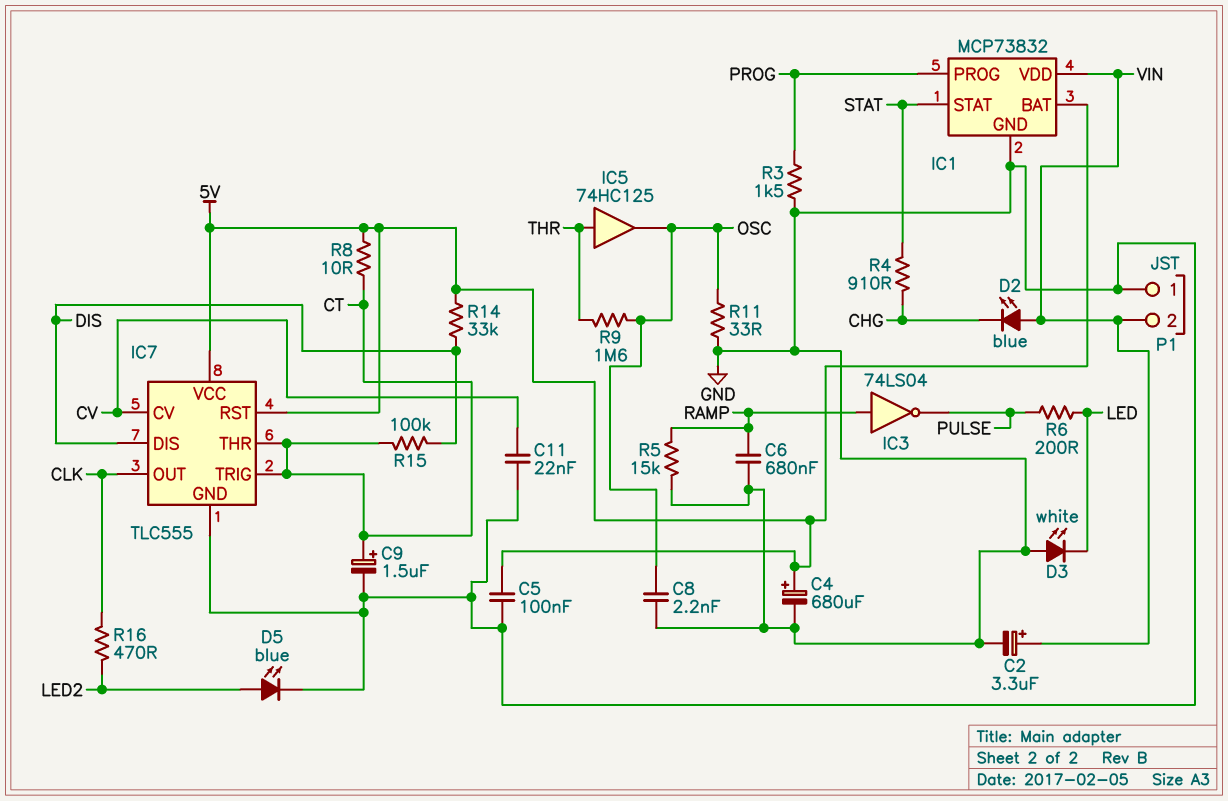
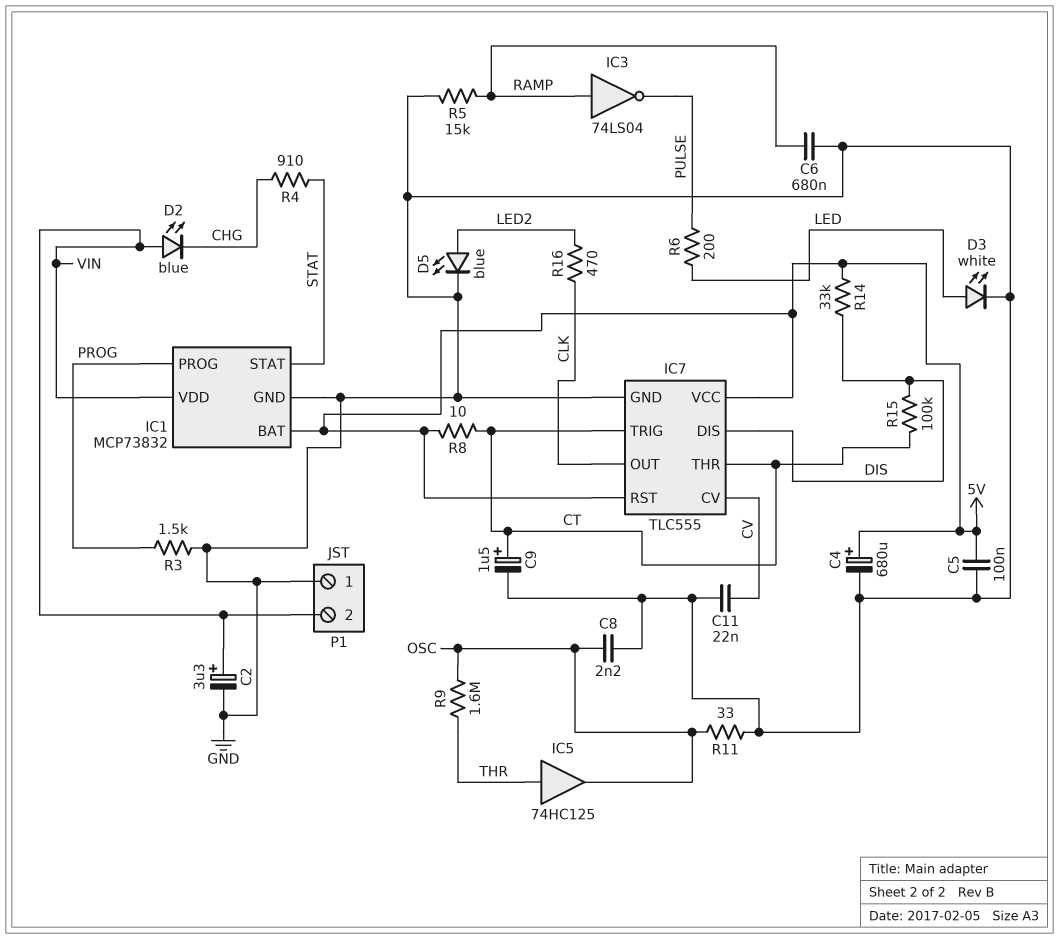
D3: LED white (A GND, K LED) -> LED white (A LED, K GND)

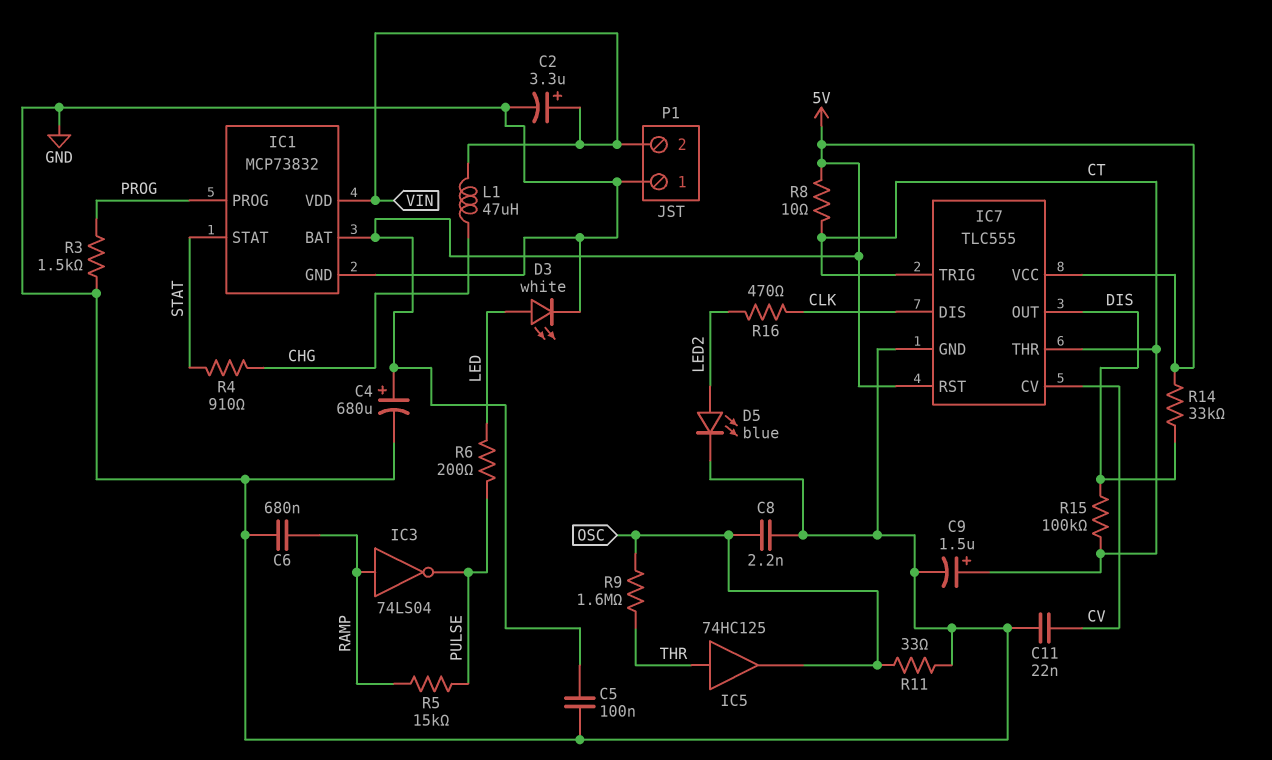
D2: LED blue (A VIN, K CHG) -> none
IC7 pin DIS: DIS -> CLK
IC7 pin OUT: CLK -> DIS
L1: none -> 47uH (CHG, VIN)
R5: 15k (GND, RAMP) -> 15k (PULSE, RAMP)

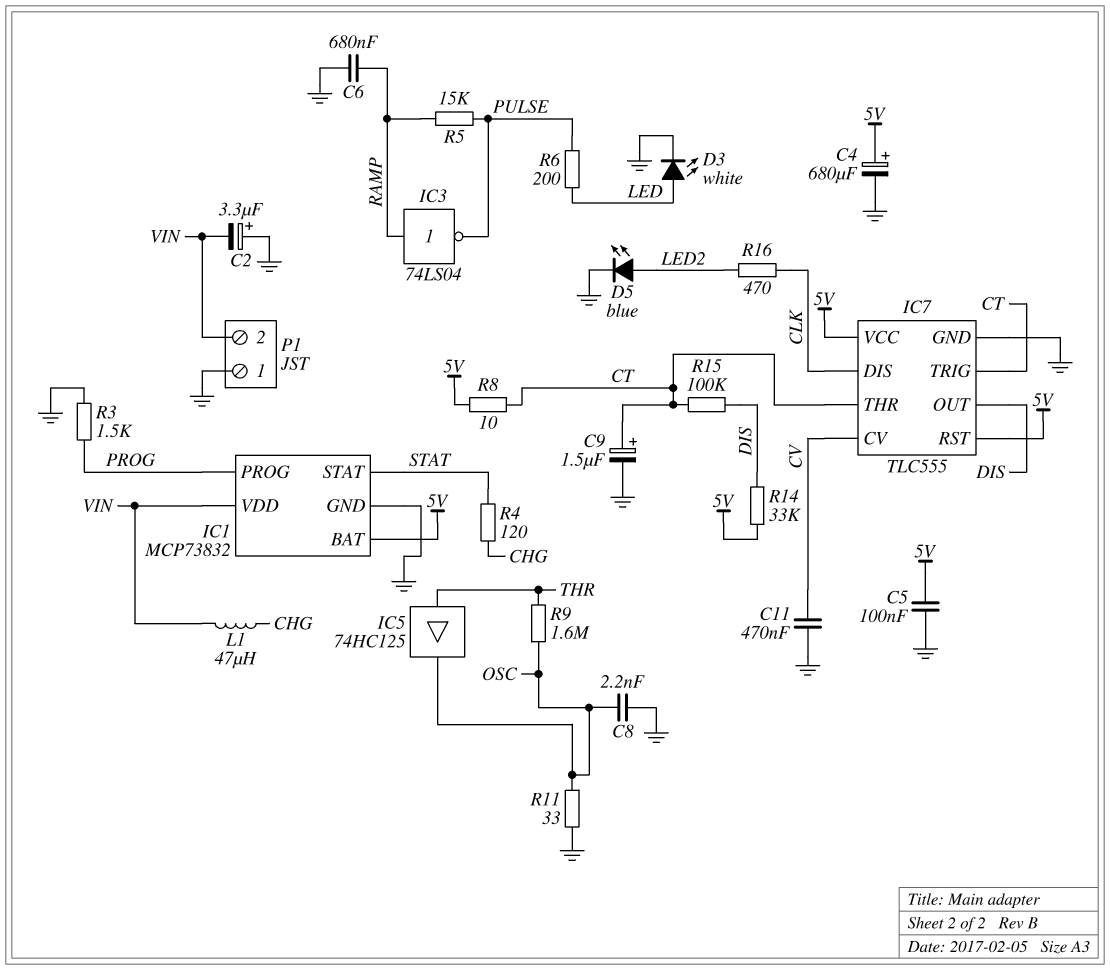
C2: 3.3uF (plus VIN, minus GND) -> 3.3uF (plus GND, minus VIN)
C11: 22nF (CV, GND) -> 470nF (CV, GND)
R4: 910 (CHG, STAT) -> 120 (CHG, STAT)

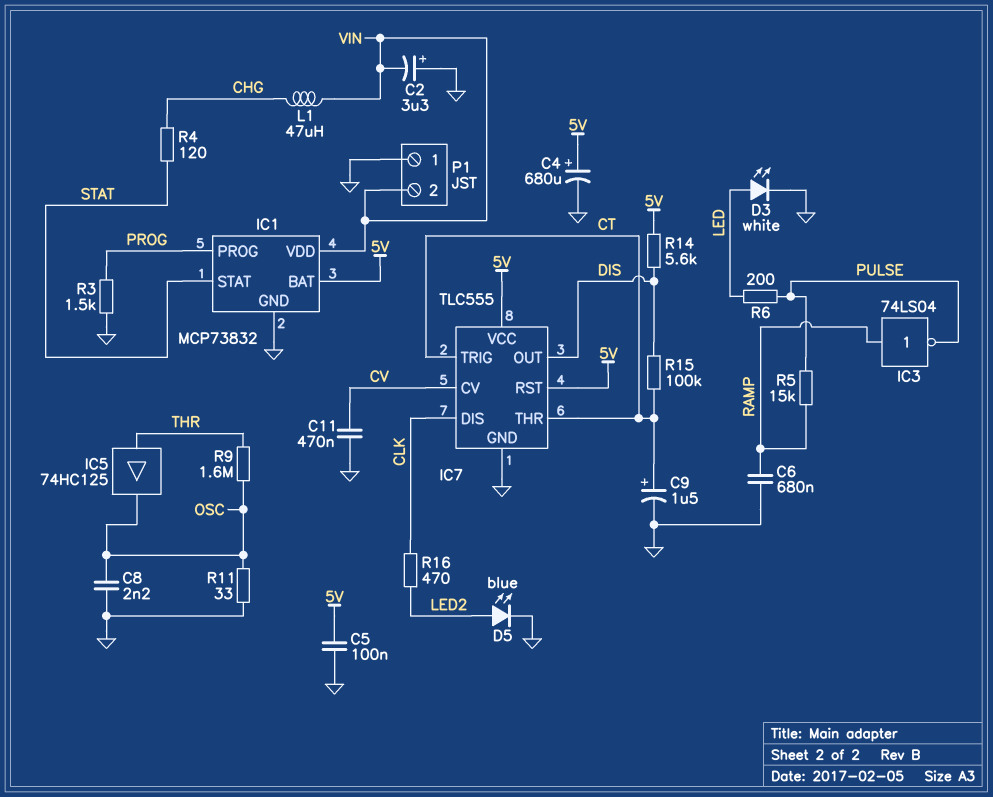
R8: 10 (5V, CT) -> none
R14: 33k (5V, DIS) -> 5.6k (5V, DIS)

